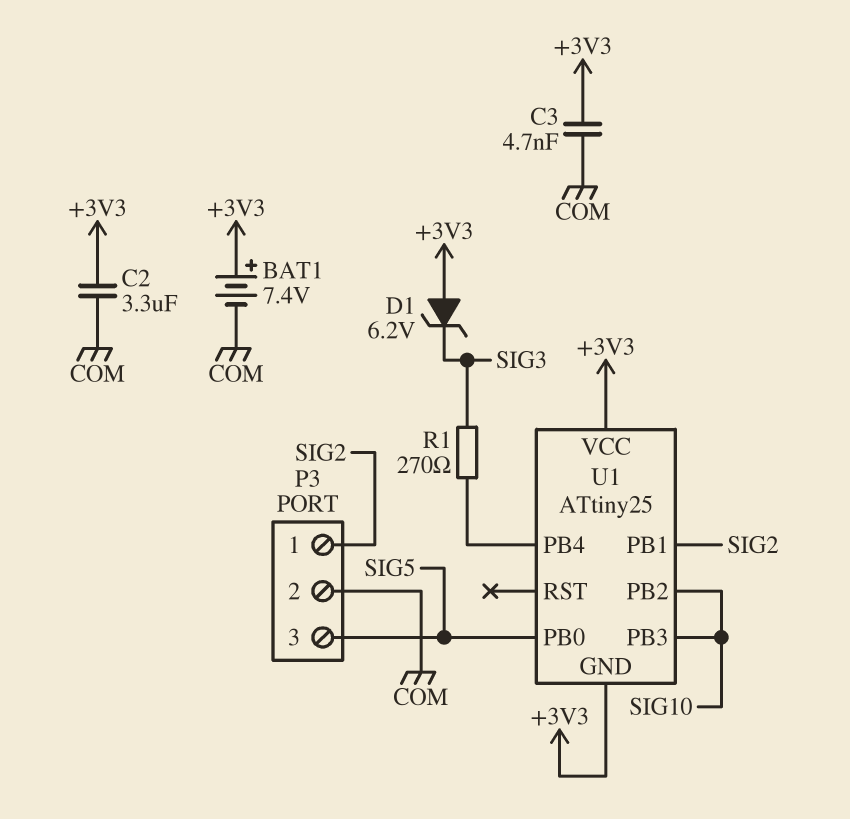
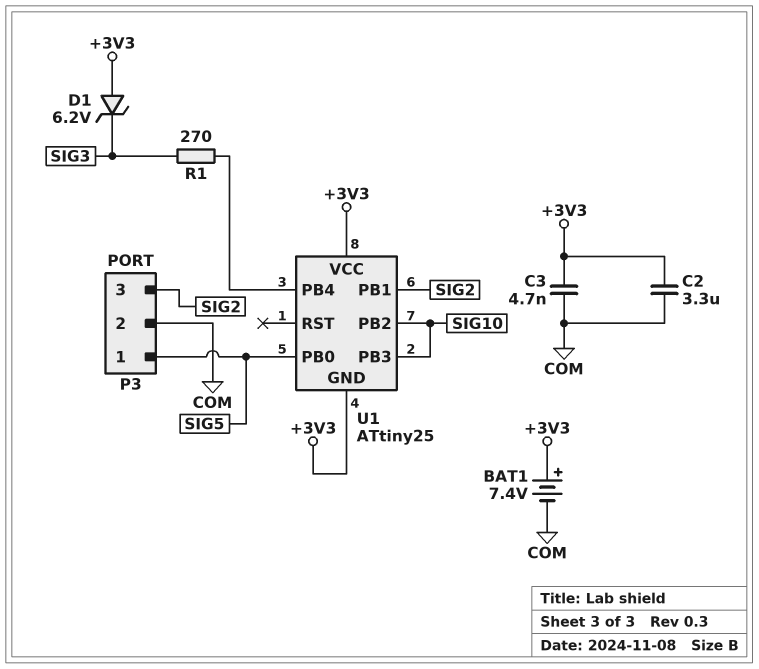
P3 pin 1: SIG2 -> SIG5
P3 pin 3: SIG5 -> SIG2

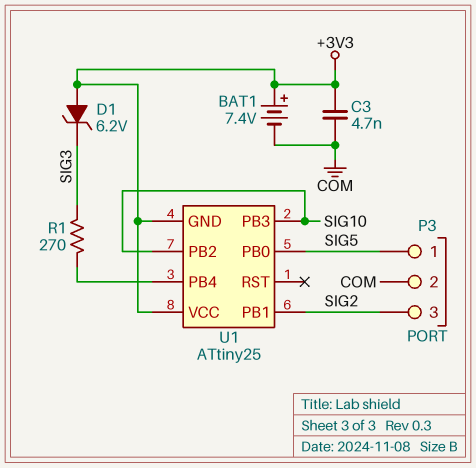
C2: 3.3uF (+3V3, COM) -> none

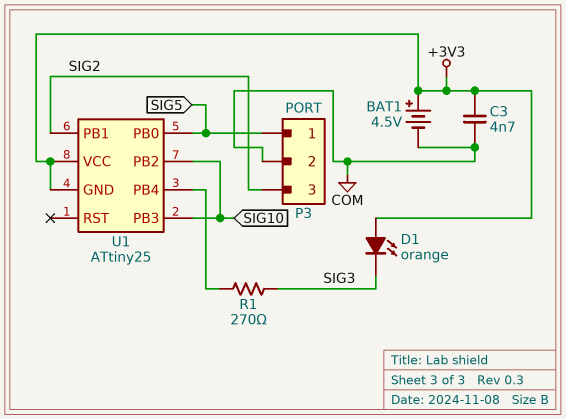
BAT1: 7.4V (plus +3V3, minus COM) -> 4.5V (plus +3V3, minus COM)
D1: zener 6.2V (A +3V3, K SIG3) -> LED orange (A +3V3, K SIG3)

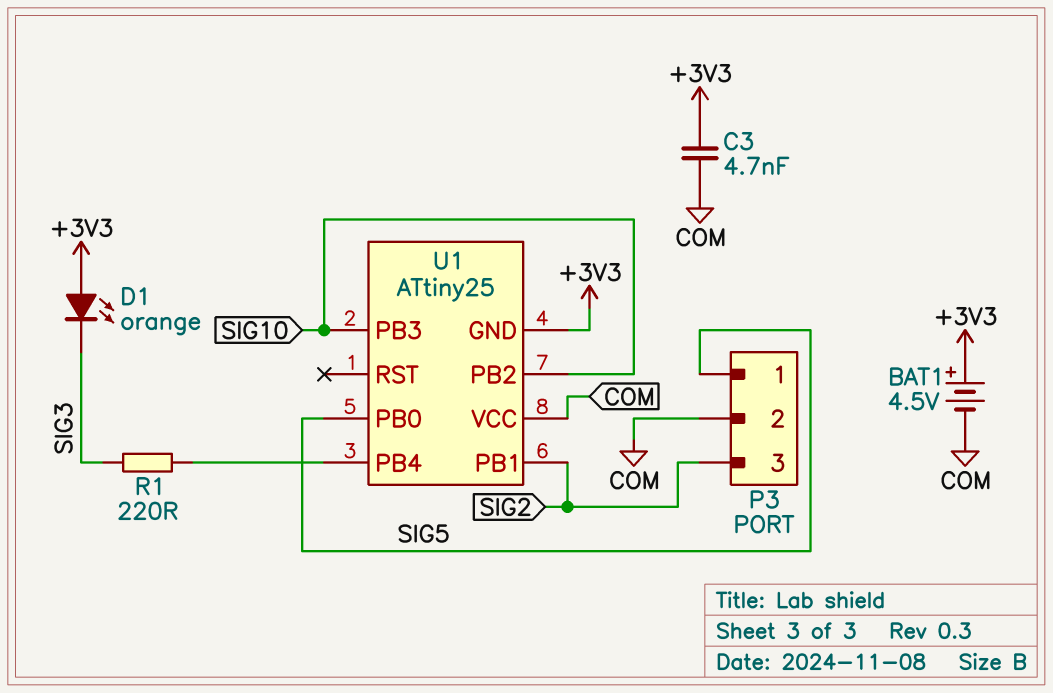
R1: 270 (SIG3, U1/PB4) -> 220 (SIG3, U1/PB4)
U1 pin VCC: +3V3 -> COM

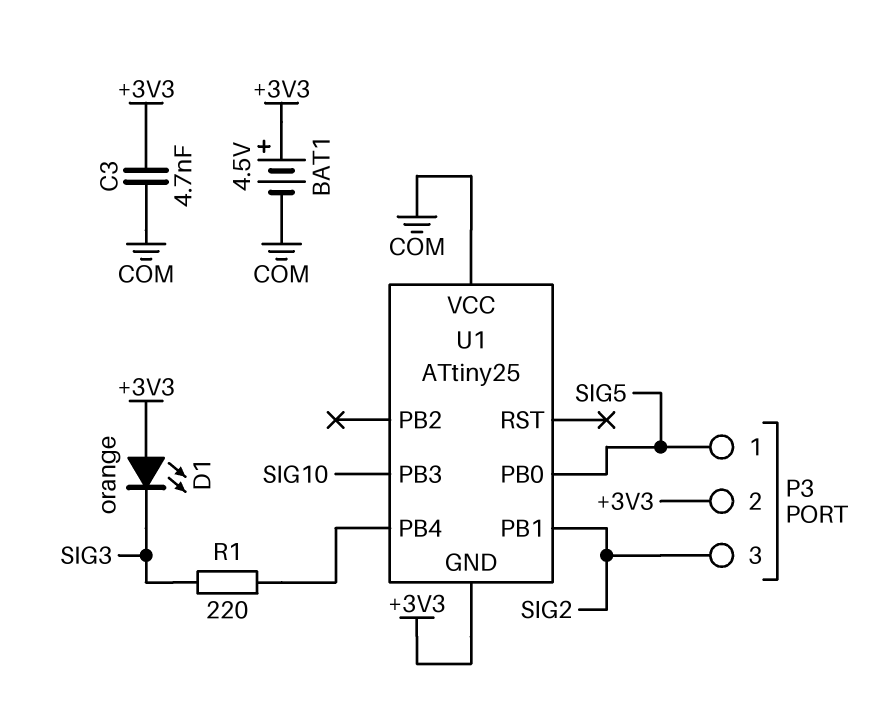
P3 pin 2: COM -> +3V3
U1 pin PB2: SIG10 -> none

